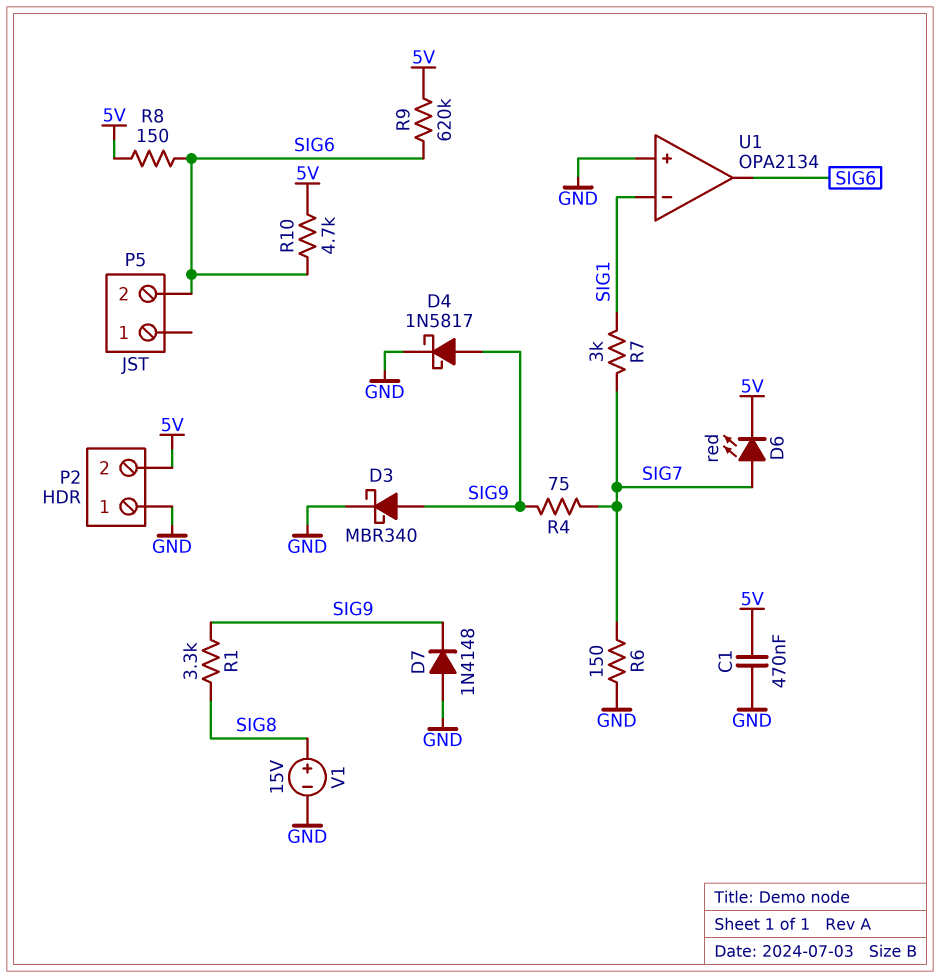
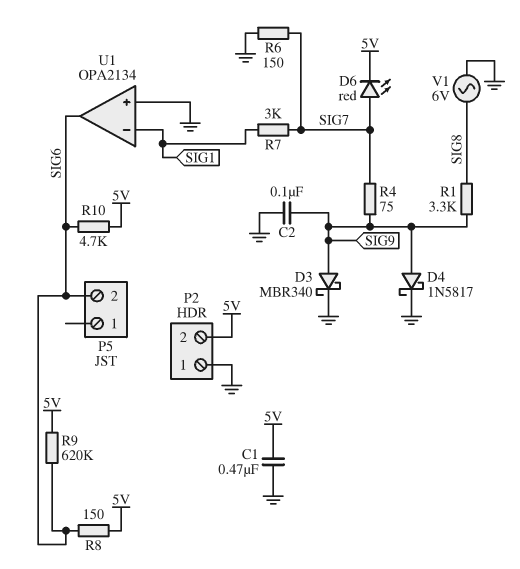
C2: none -> 100nF (GND, SIG9)
D7: diode 1N4148 (A GND, K SIG9) -> none
V1: 15V (plus SIG8, minus GND) -> AC 6V (GND, SIG8)

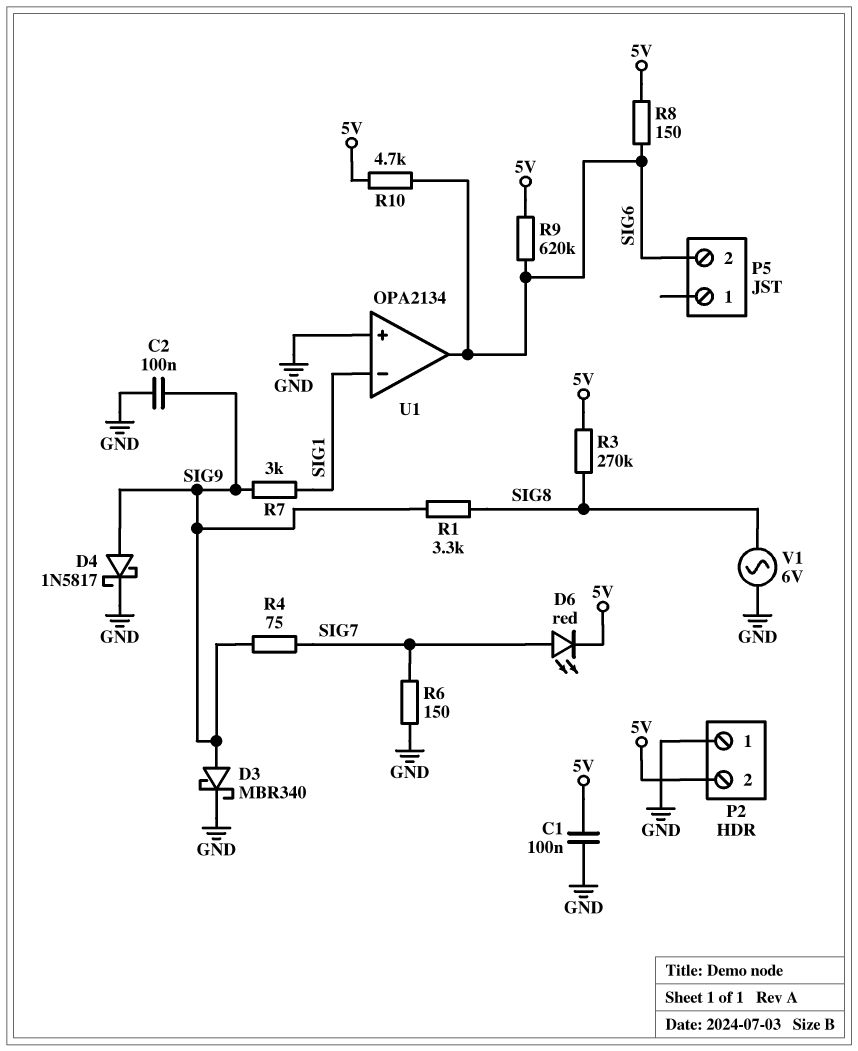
C1: 470nF (5V, GND) -> 100nF (5V, GND)
R3: none -> 270k (5V, SIG8)
R7: 3k (SIG1, SIG7) -> 3k (SIG1, SIG9)

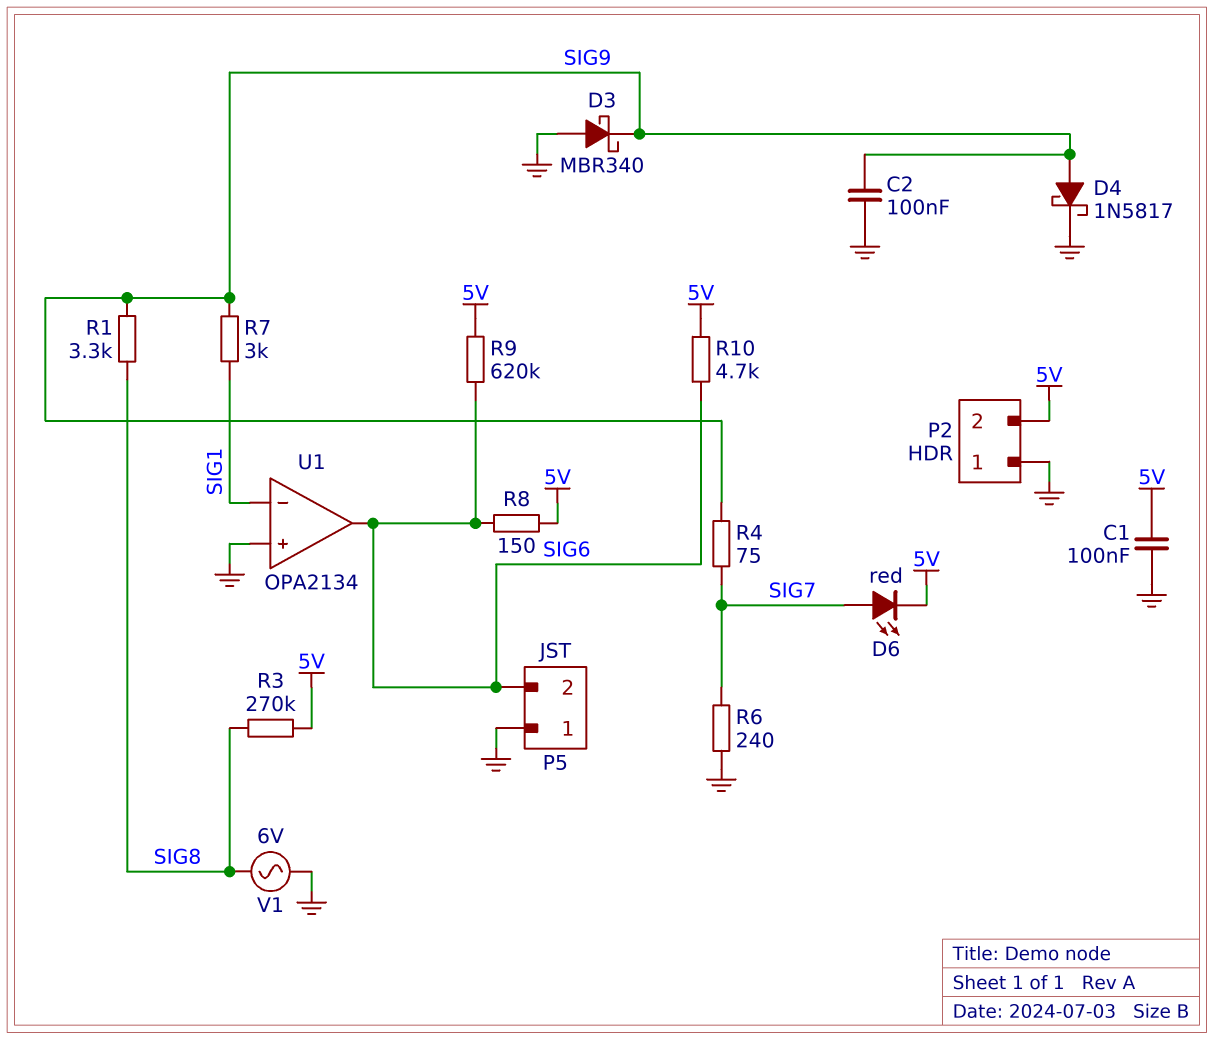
D3: schottky MBR340 (A SIG9, K GND) -> schottky MBR340 (A GND, K SIG9)
P5 pin 1: none -> GND
R6: 150 (GND, SIG7) -> 240 (GND, SIG7)

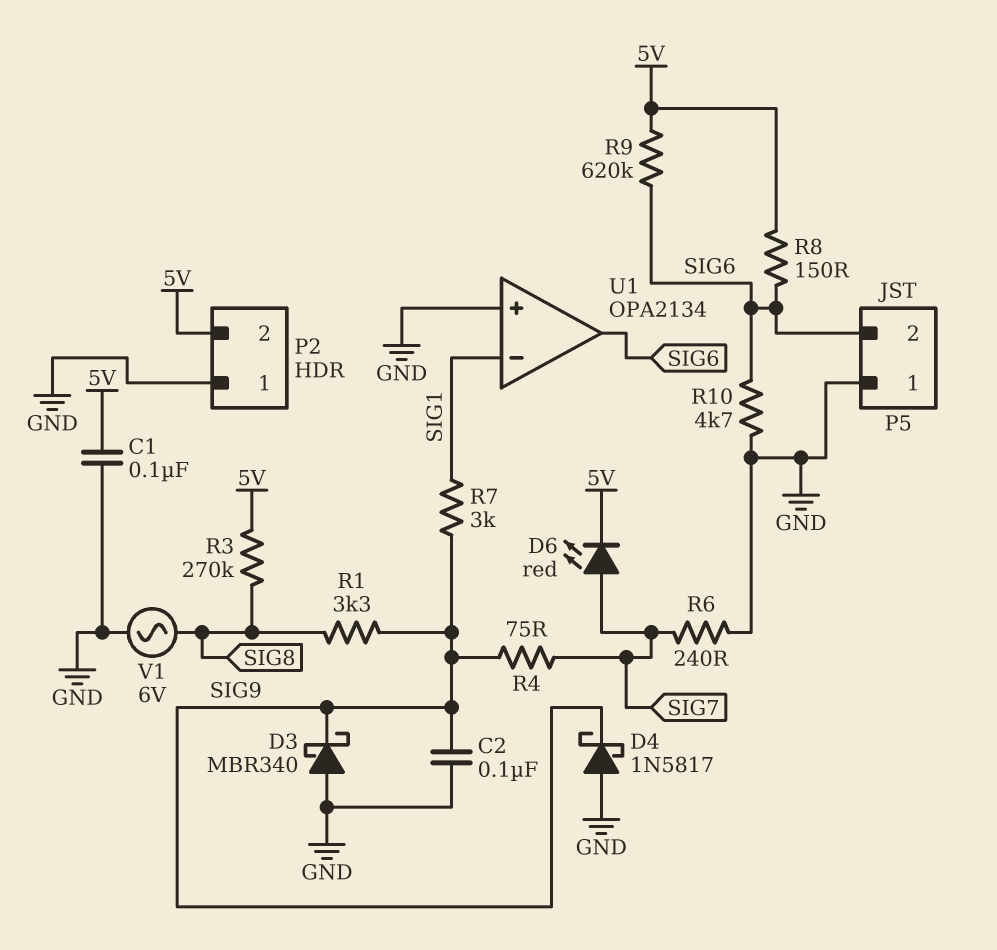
D4: schottky 1N5817 (A SIG9, K GND) -> schottky 1N5817 (A GND, K SIG9)
R10: 4.7k (5V, SIG6) -> 4.7k (GND, SIG6)

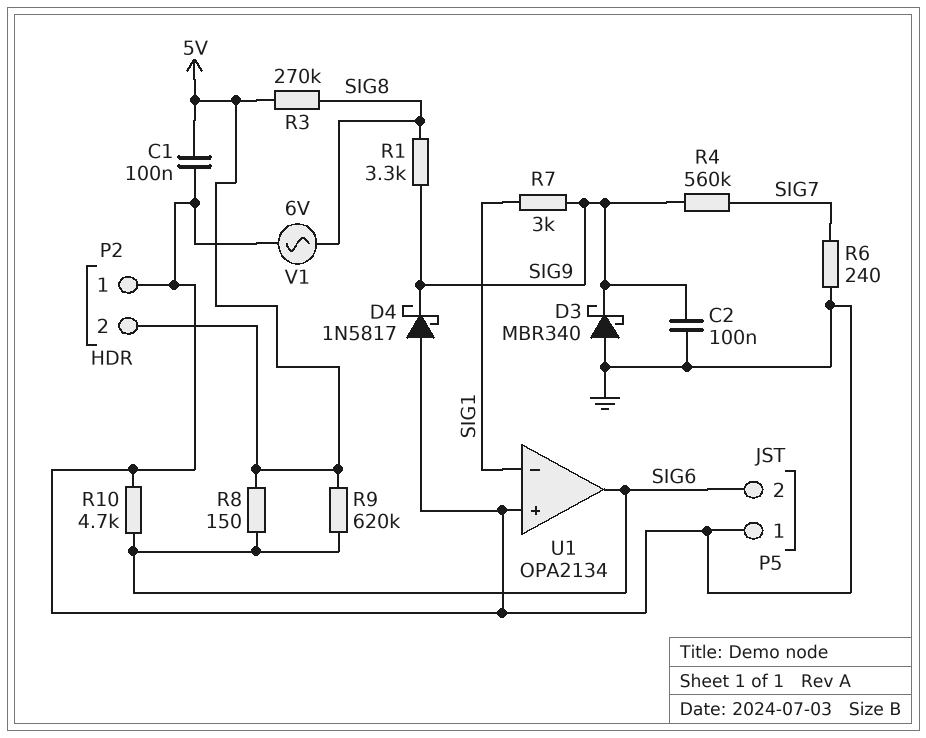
D6: LED red (A SIG7, K 5V) -> none
R4: 75 (SIG7, SIG9) -> 560k (SIG7, SIG9)

